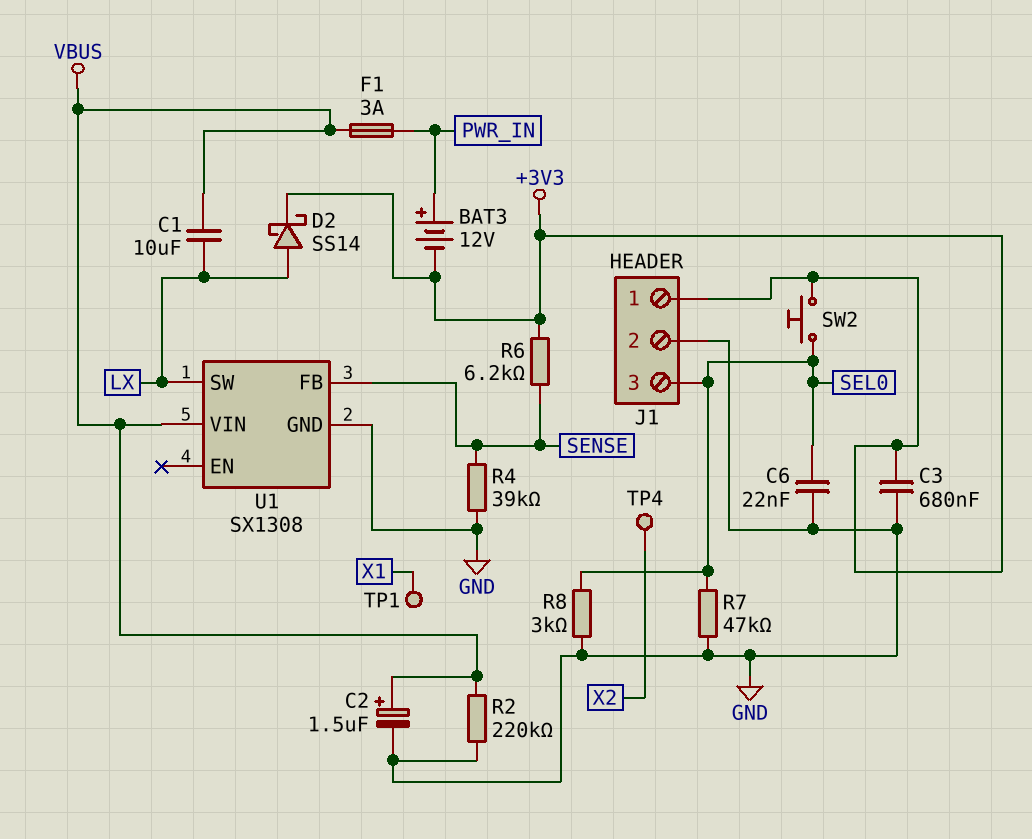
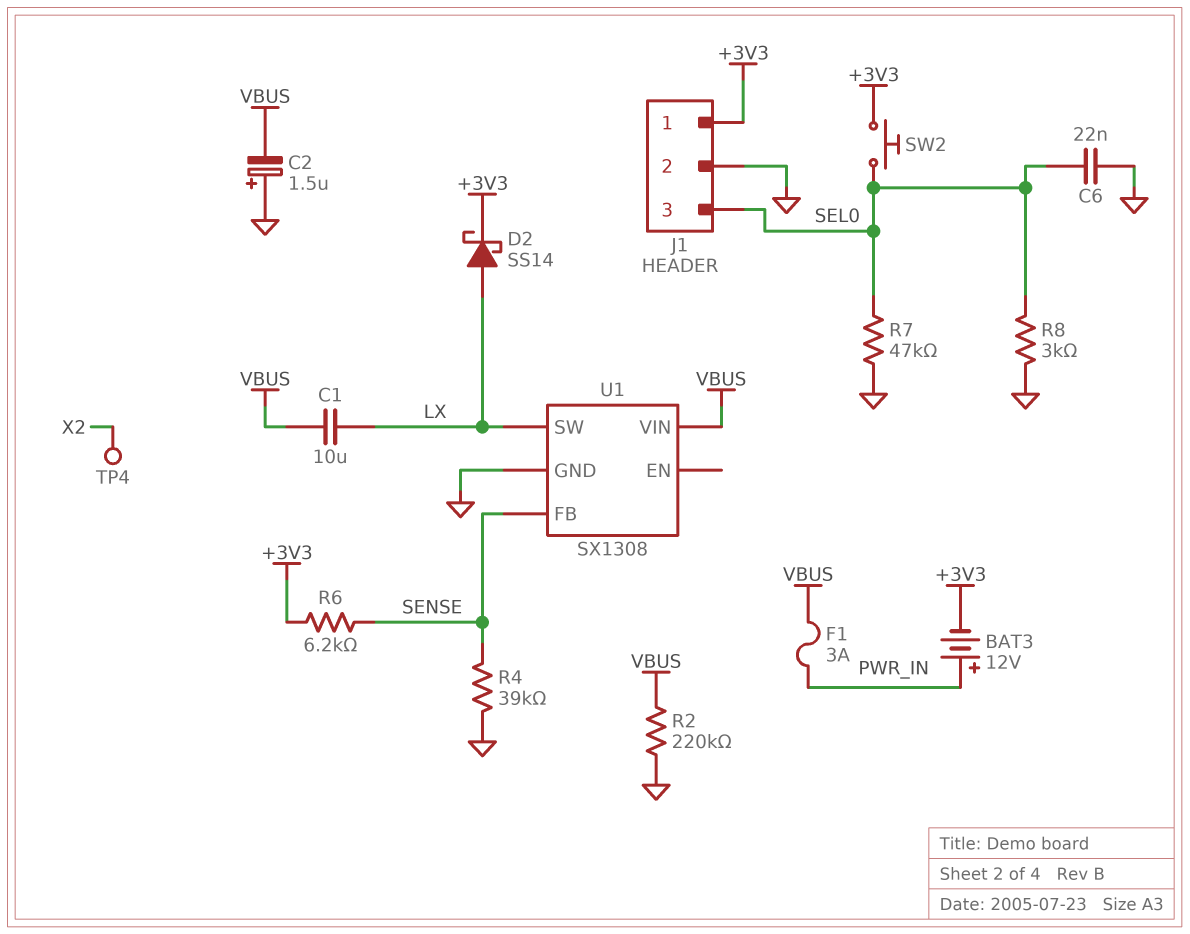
C2: 1.5uF (plus VBUS, minus GND) -> 1.5uF (plus GND, minus VBUS)
C3: 680nF (+3V3, GND) -> none
TP1: test point (X1) -> none

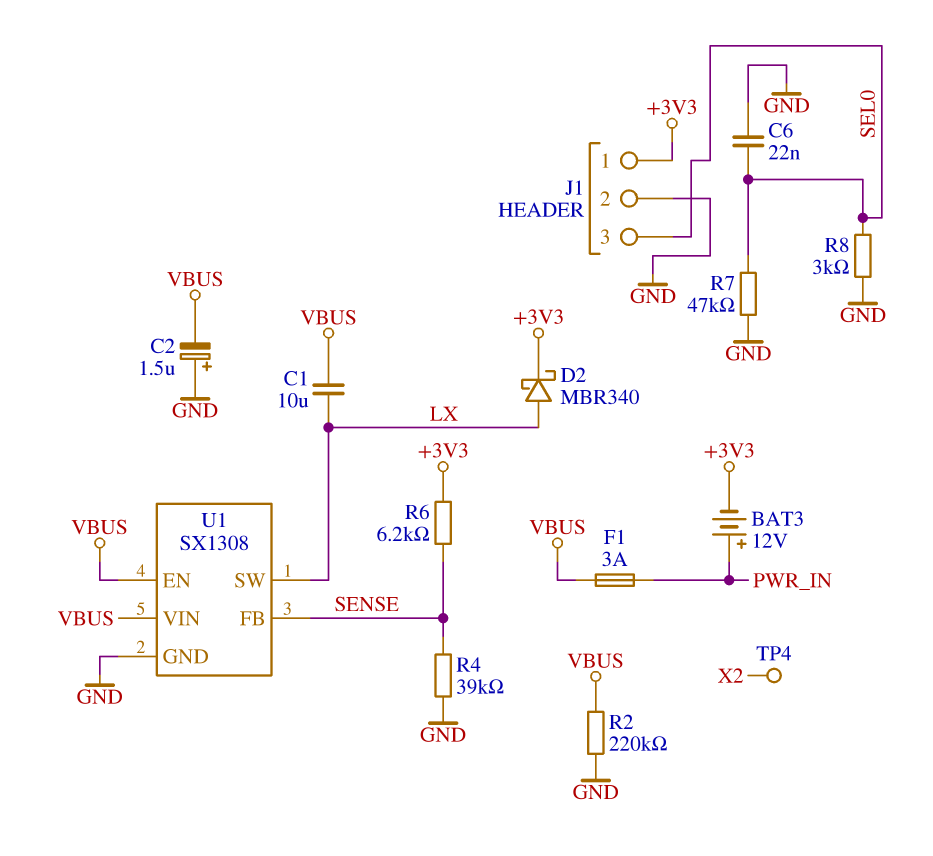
D2: schottky SS14 (A LX, K +3V3) -> schottky MBR340 (A LX, K +3V3)
SW2: button (+3V3, SEL0) -> none
U1 pin EN: none -> VBUS

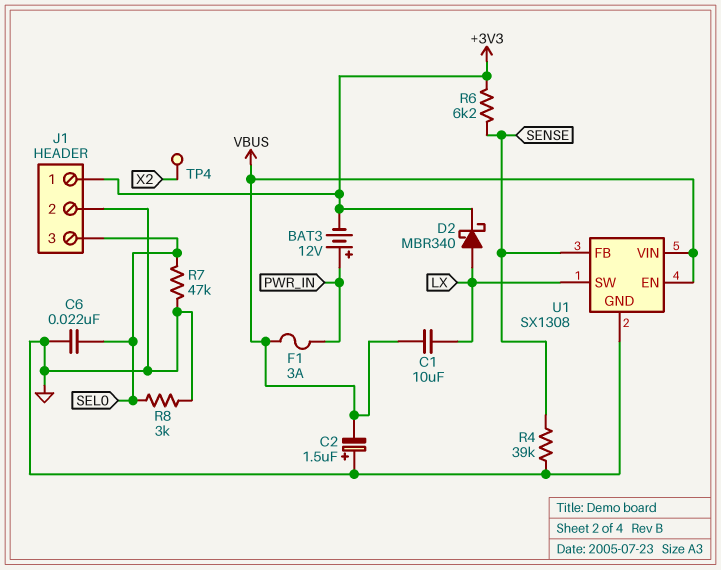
R2: 220k (GND, VBUS) -> none

